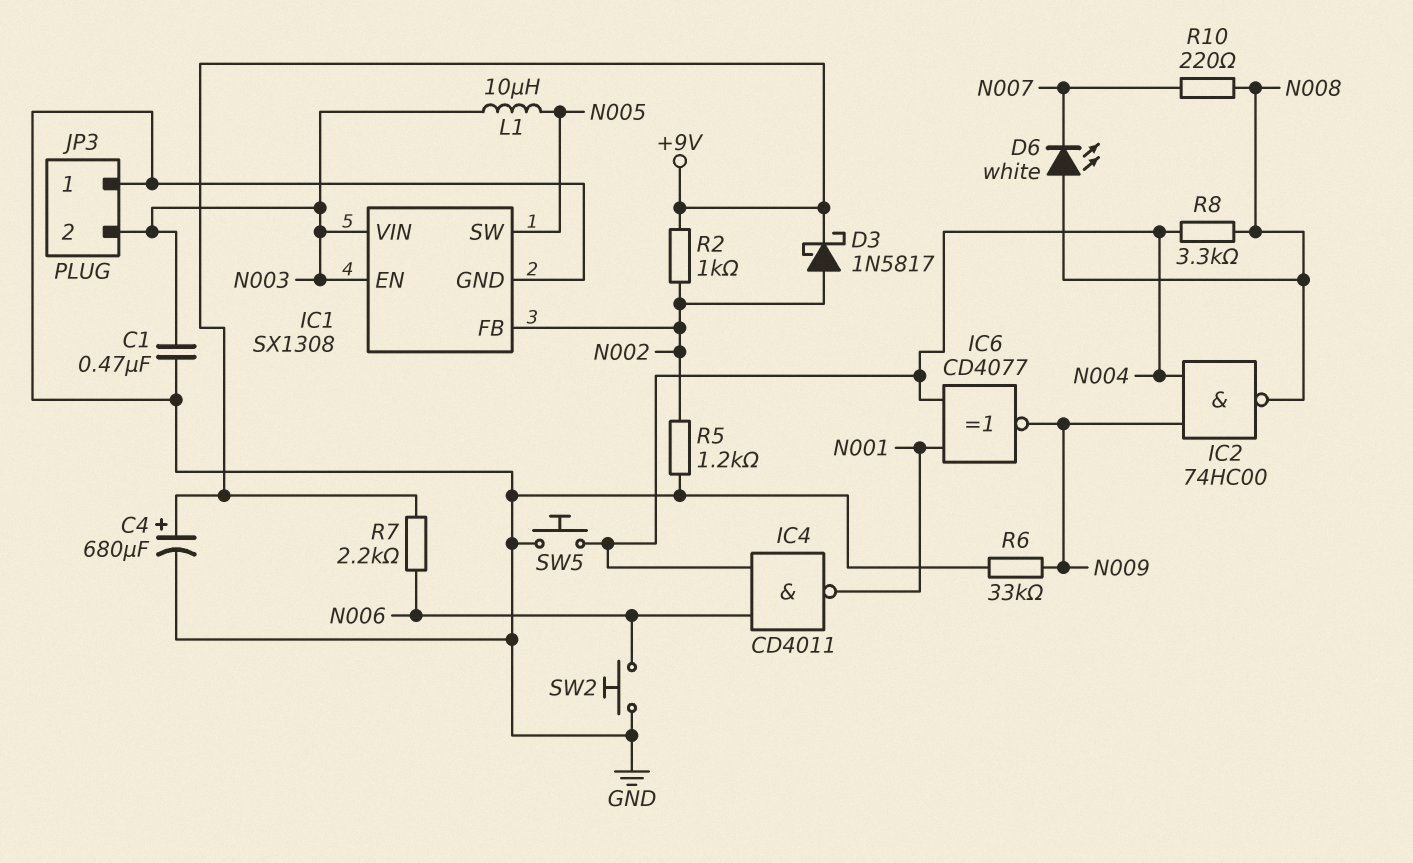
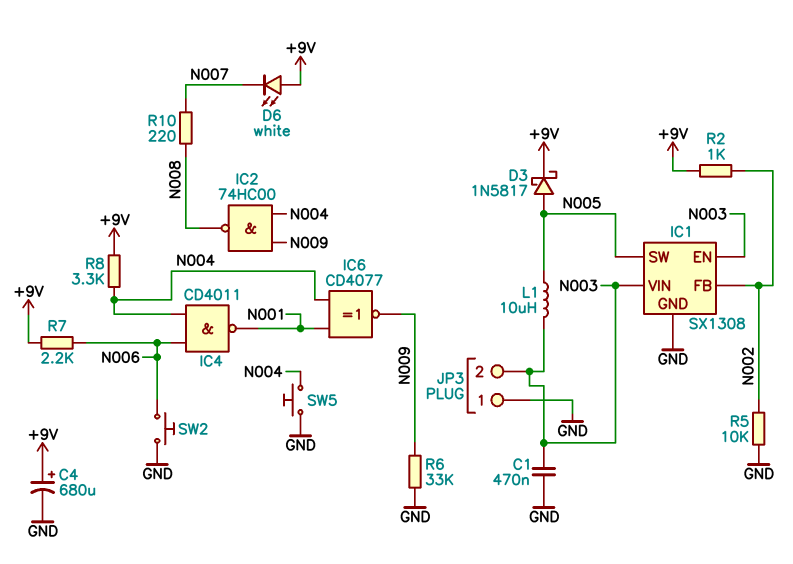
D3: schottky 1N5817 (A N002, K +9V) -> schottky 1N5817 (A N005, K +9V)
D6: LED white (A N008, K N007) -> LED white (A +9V, K N007)
R5: 1.2k (GND, N002) -> 10k (GND, N002)
R8: 3.3k (N004, N008) -> 3.3k (+9V, N004)

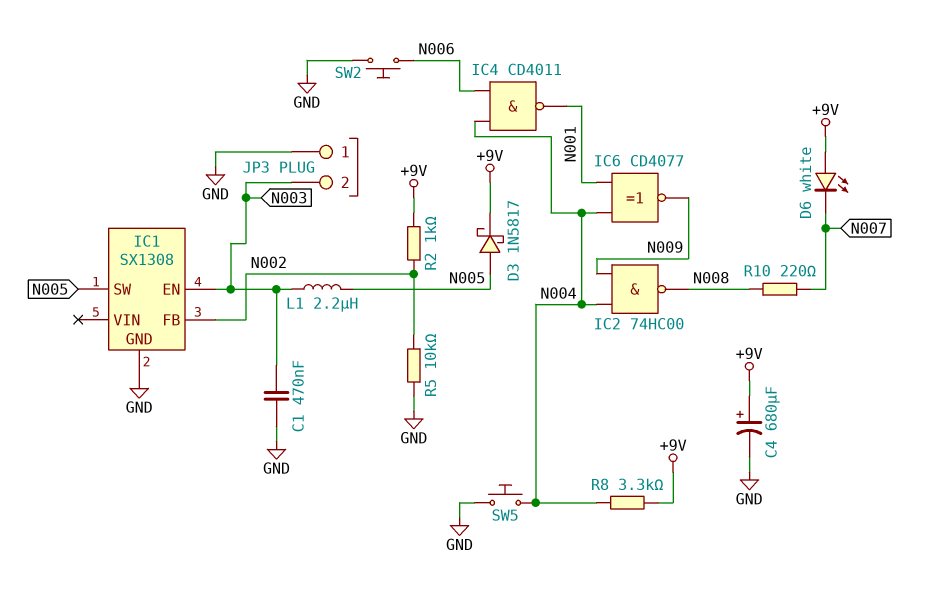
IC1 pin VIN: N003 -> none
L1: 10uH (N003, N005) -> 2.2uH (N003, N005)
R6: 33k (GND, N009) -> none
R7: 2.2k (+9V, N006) -> none

